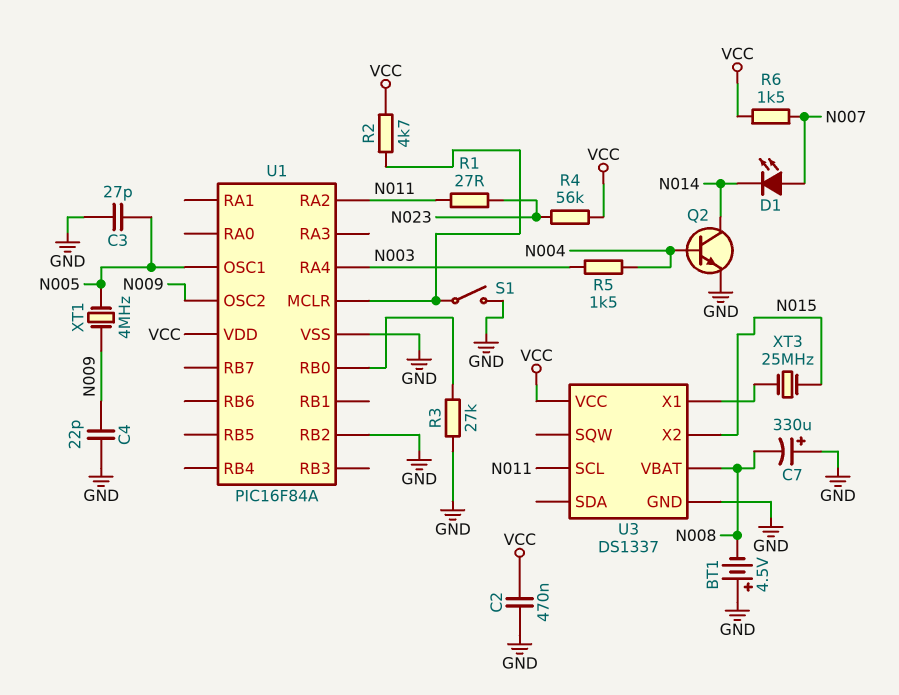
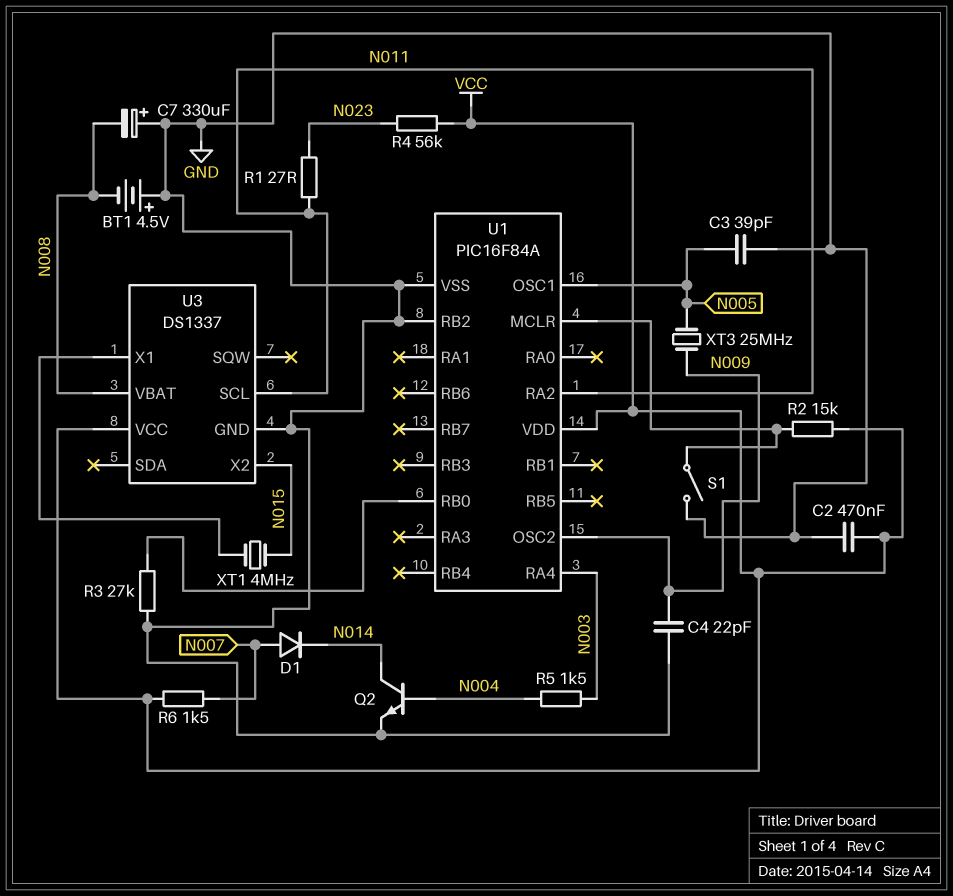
C3: 27pF (GND, N005) -> 39pF (GND, N005)
D1: LED (A N007, K N014) -> diode (A N007, K N014)
R2: 4.7k (U1/MCLR, VCC) -> 15k (U1/MCLR, VCC)
XT1: 4MHz (N005, N009) -> 4MHz (N015, U3/X1)
XT3: 25MHz (N015, U3/X1) -> 25MHz (N005, N009)

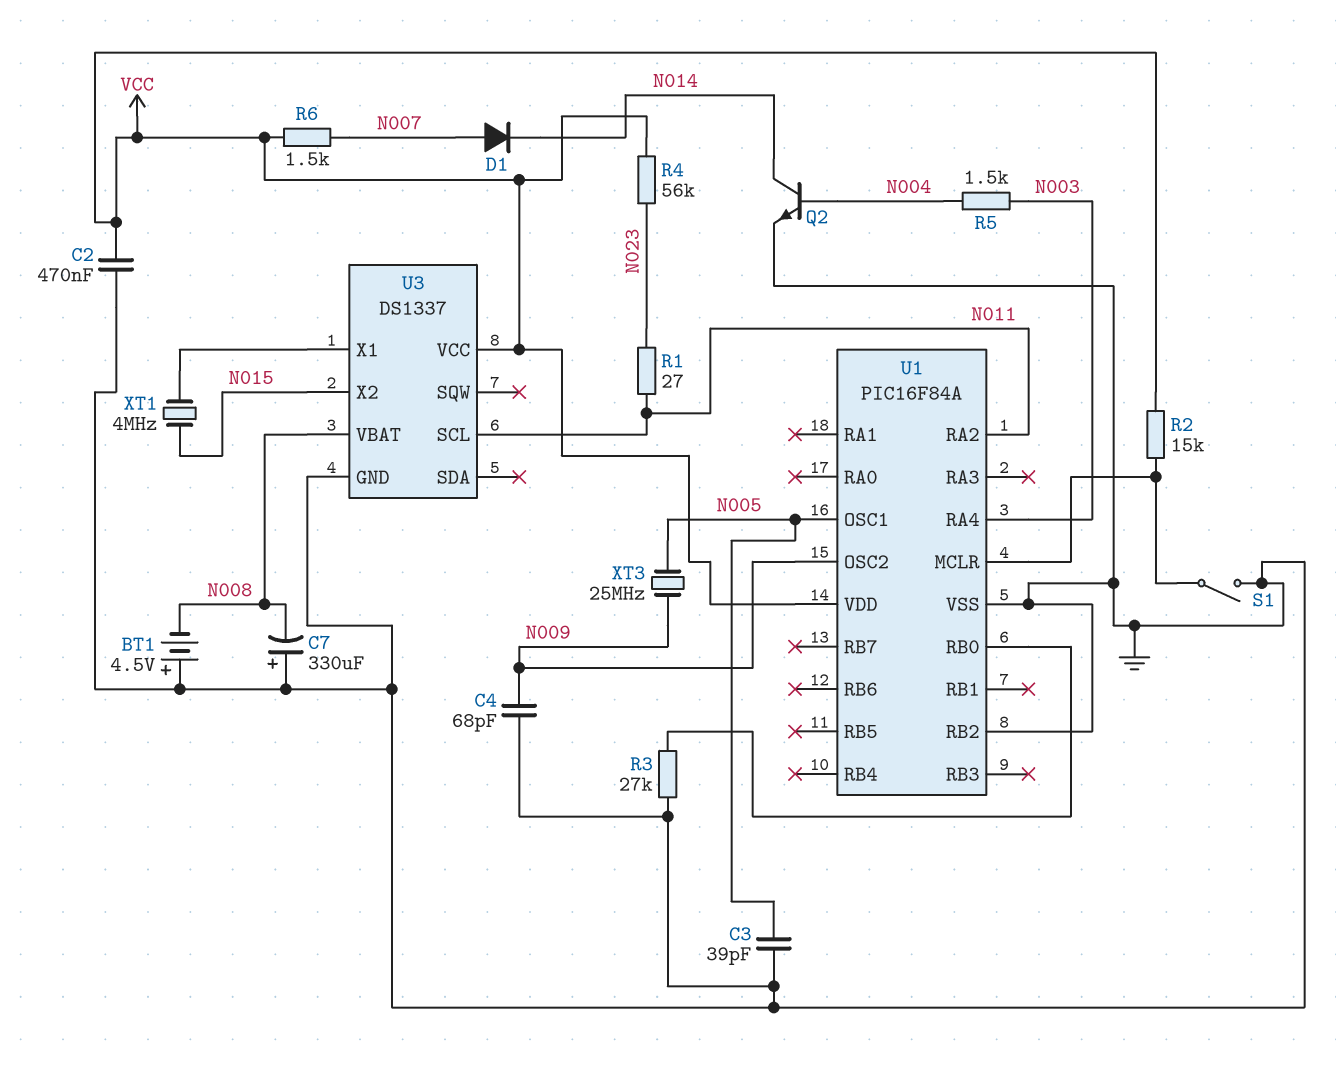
C4: 22pF (GND, N009) -> 68pF (GND, N009)

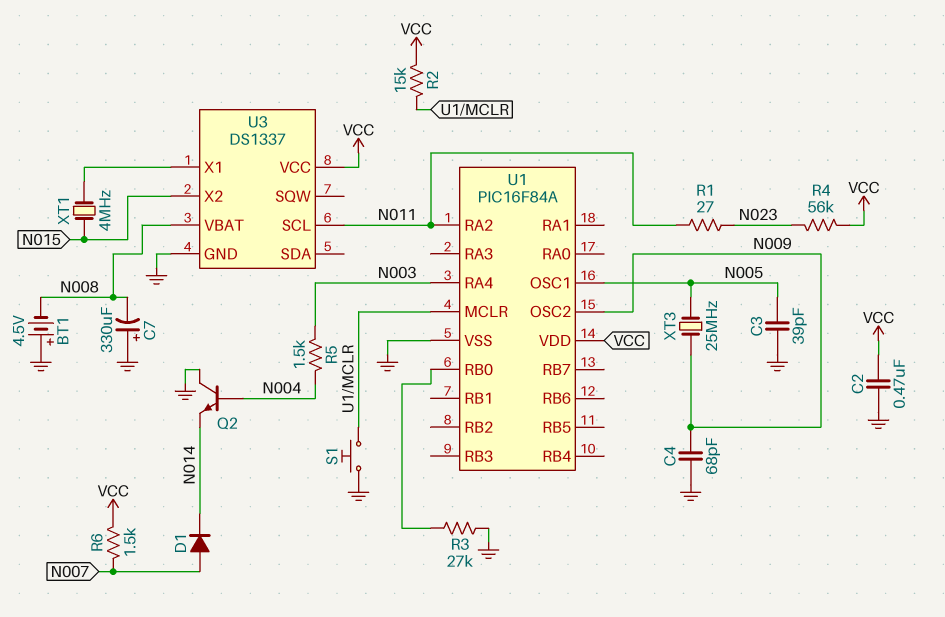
Q2: NPN (B N004, C N014, E GND) -> NPN (B N004, C GND, E N014)
S1: switch (GND, U1/MCLR) -> button (GND, U1/MCLR)
U1 pin RB2: GND -> none

